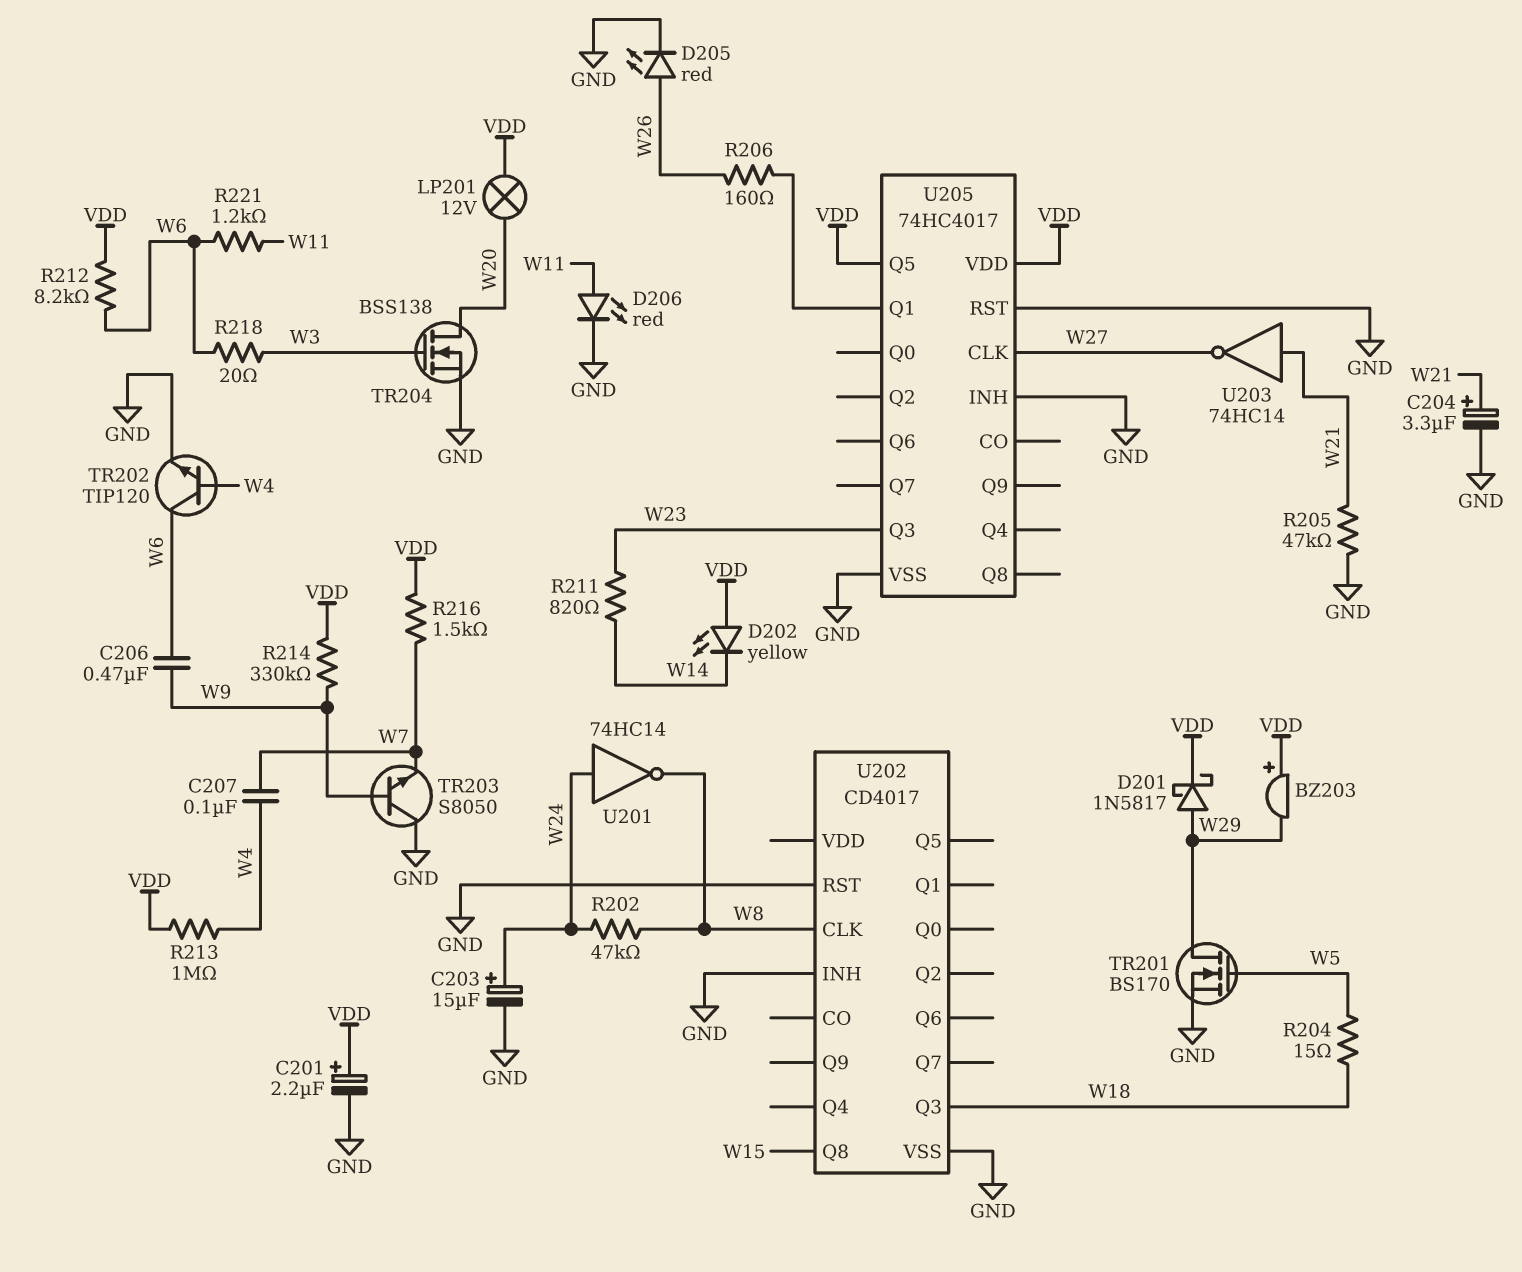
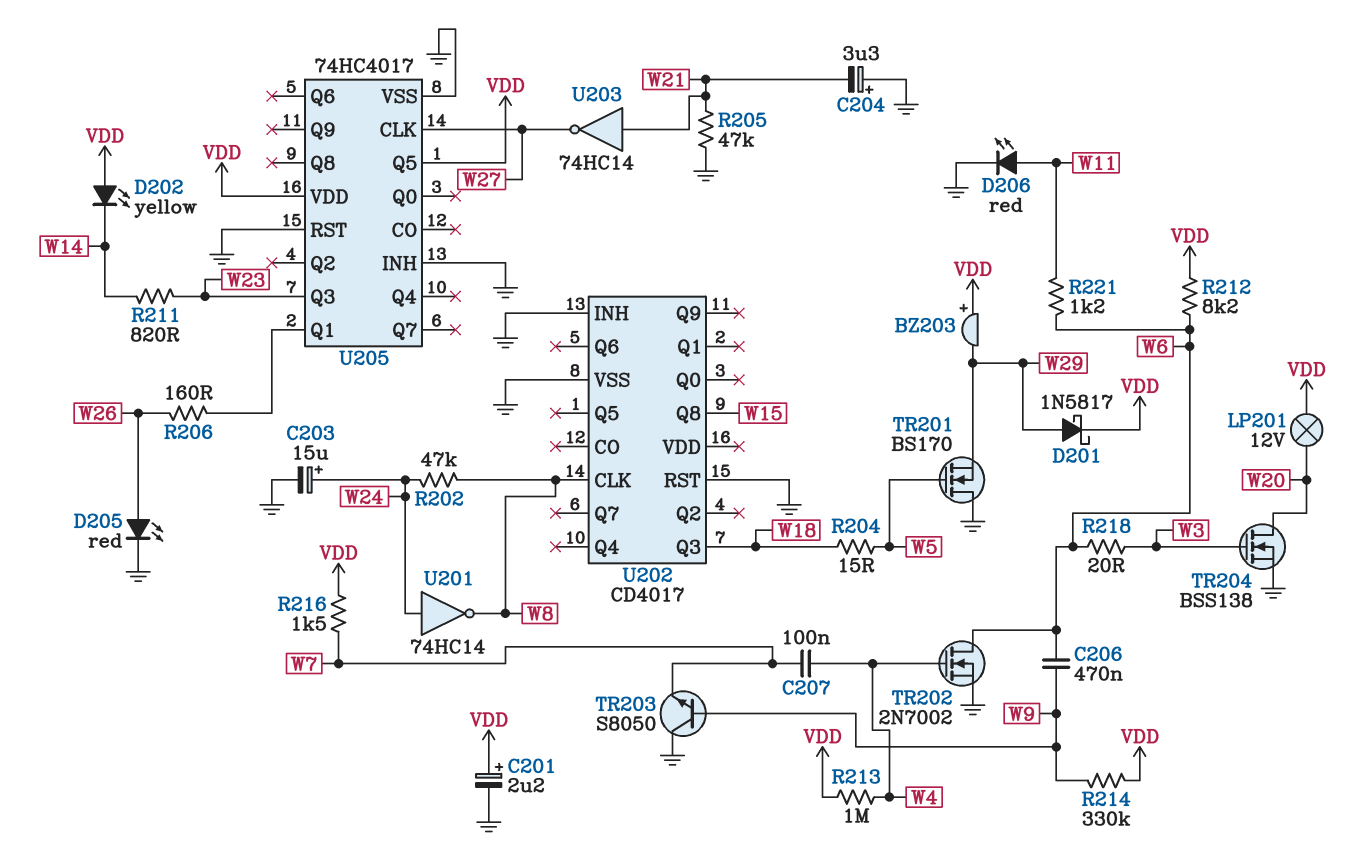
C204: 3.3uF (plus W21, minus GND) -> 3.3uF (plus GND, minus W21)
TR201: NMOS BS170 (G W5, D W29, S GND) -> NMOS BS170 (G W5, D GND, S W29)
TR202: NPN TIP120 (B W4, C W6, E GND) -> NMOS 2N7002 (G W4, D W6, S GND)

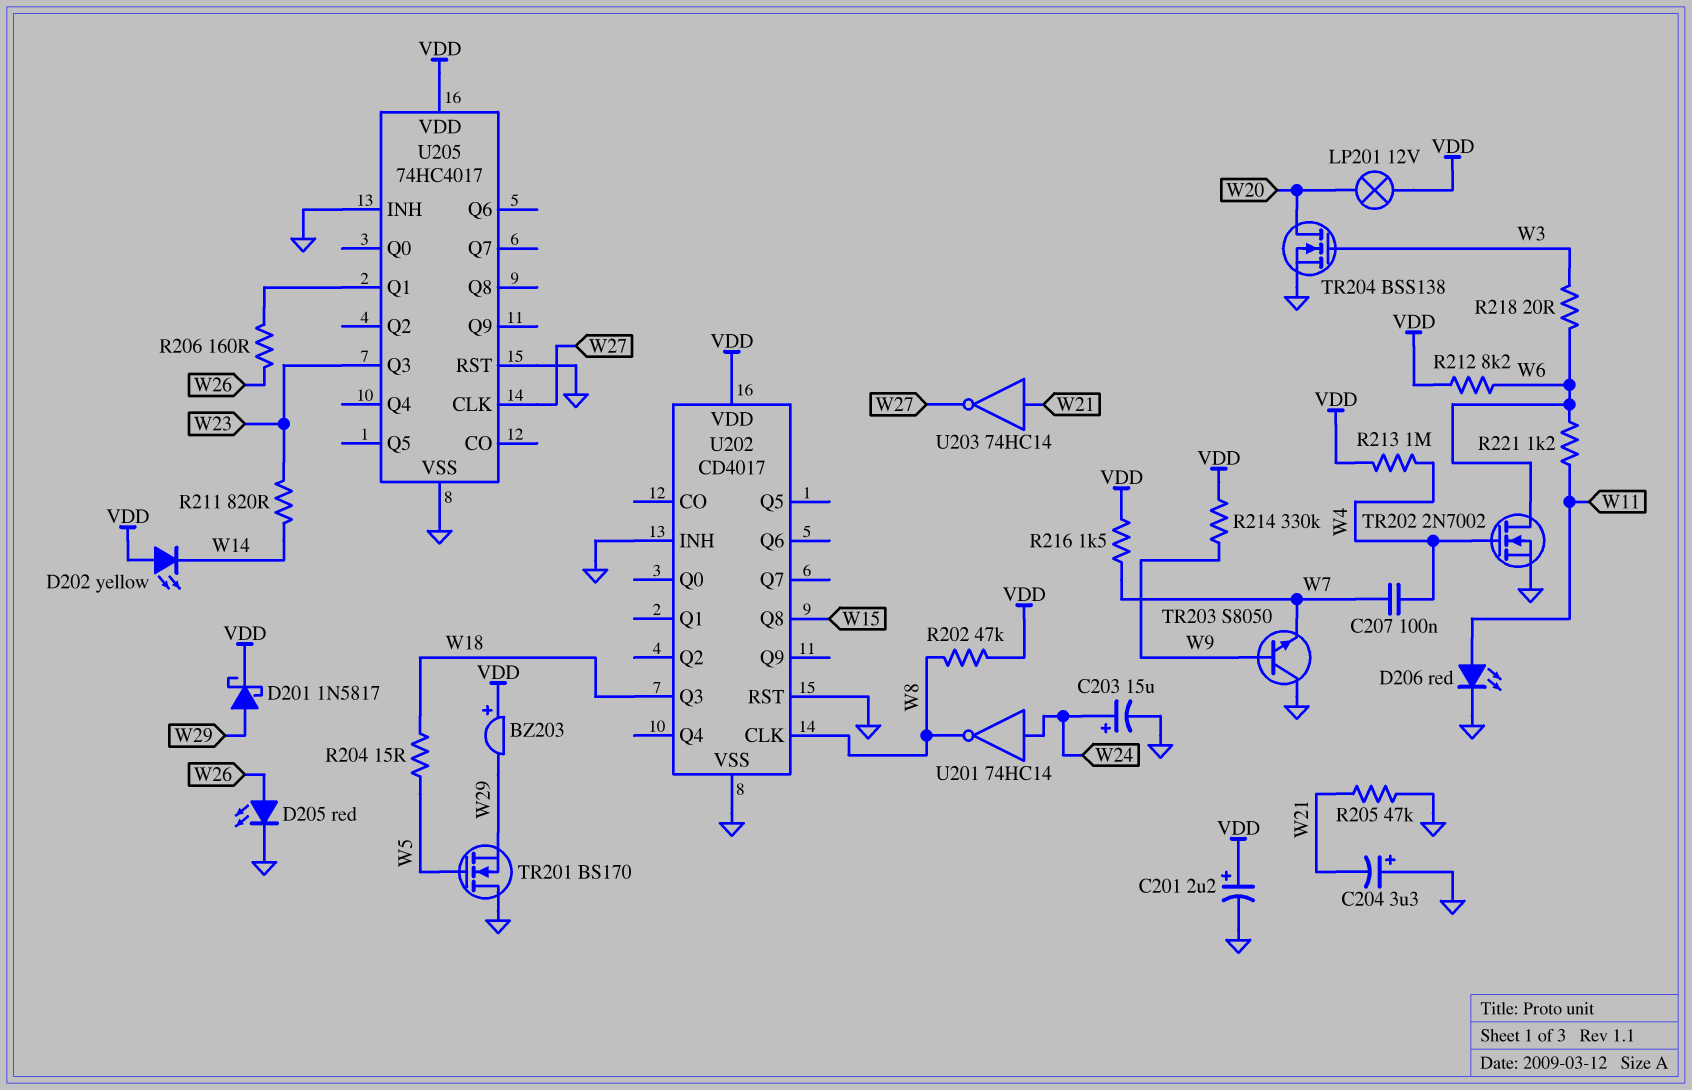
C206: 470nF (W6, W9) -> none
R202: 47k (W8, W24) -> 47k (VDD, W8)
U202 pin VDD: none -> VDD
U205 pin Q5: VDD -> none

